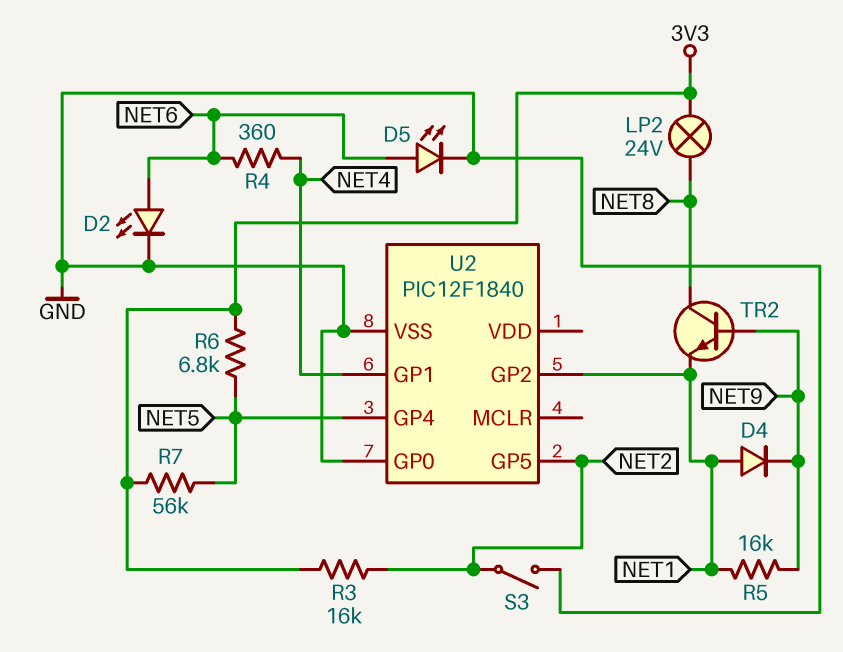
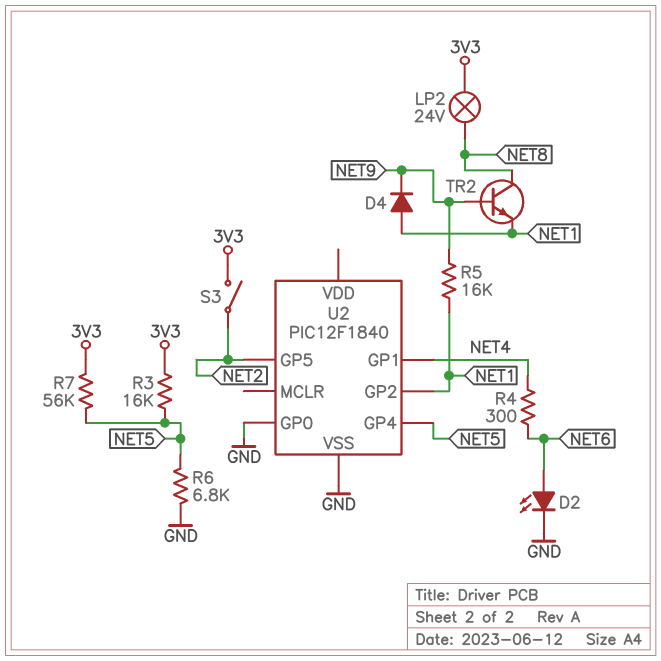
D5: LED (A NET6, K GND) -> none
R3: 16k (3V3, NET2) -> 16k (3V3, NET5)
R4: 360 (NET4, NET6) -> 300 (NET4, NET6)
R6: 6.8k (3V3, NET5) -> 6.8k (GND, NET5)
S3: switch (GND, NET2) -> switch (3V3, NET2)

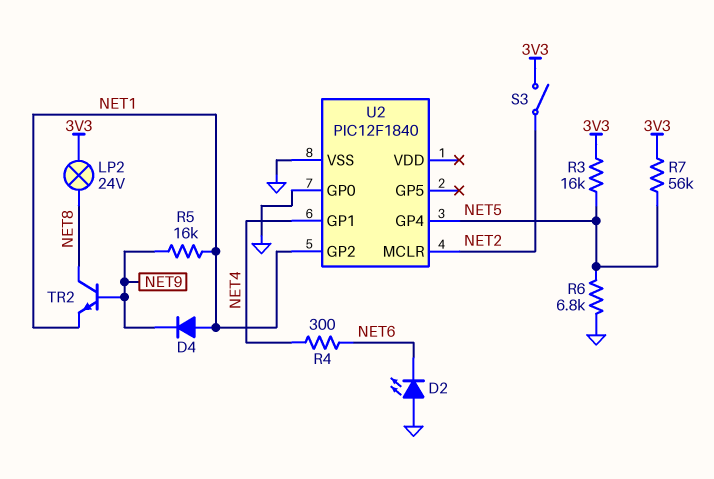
D2: LED (A NET6, K GND) -> LED (A GND, K NET6)
U2 pin GP5: NET2 -> none
U2 pin MCLR: none -> NET2

